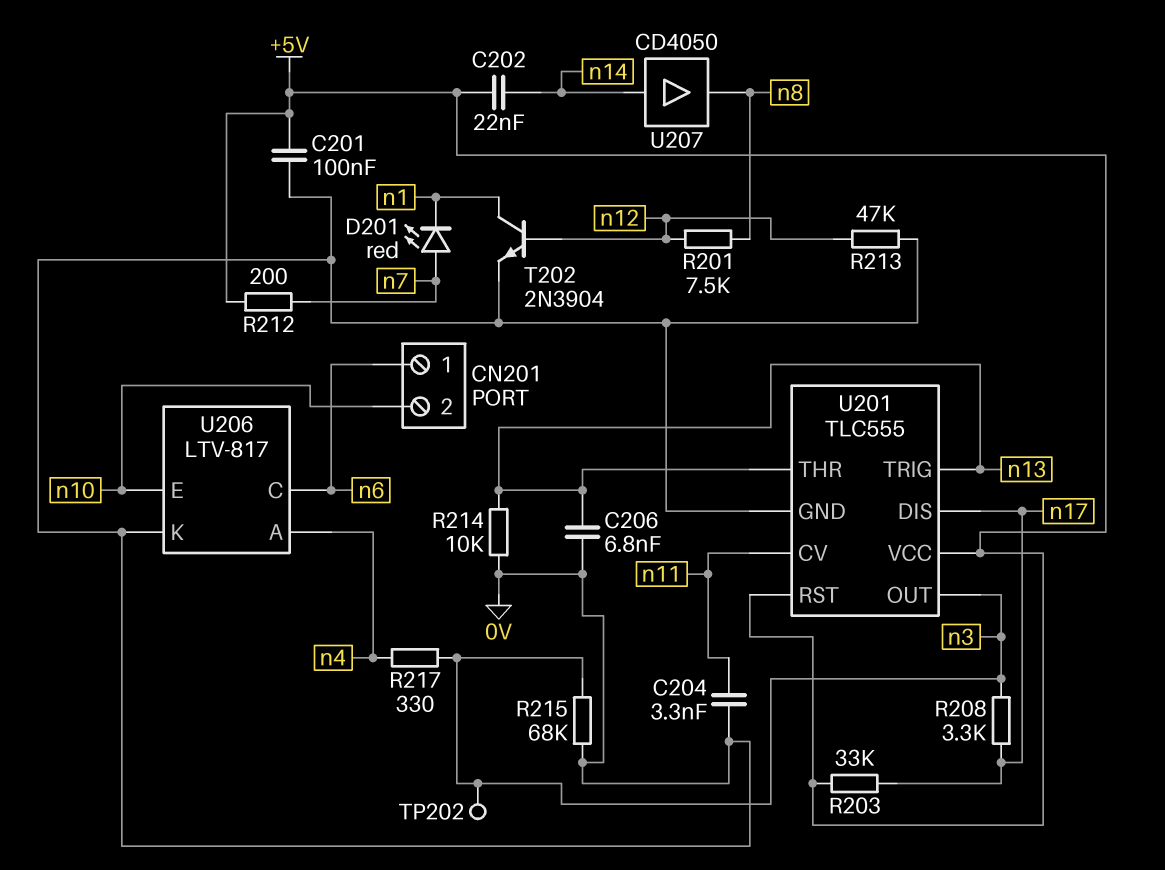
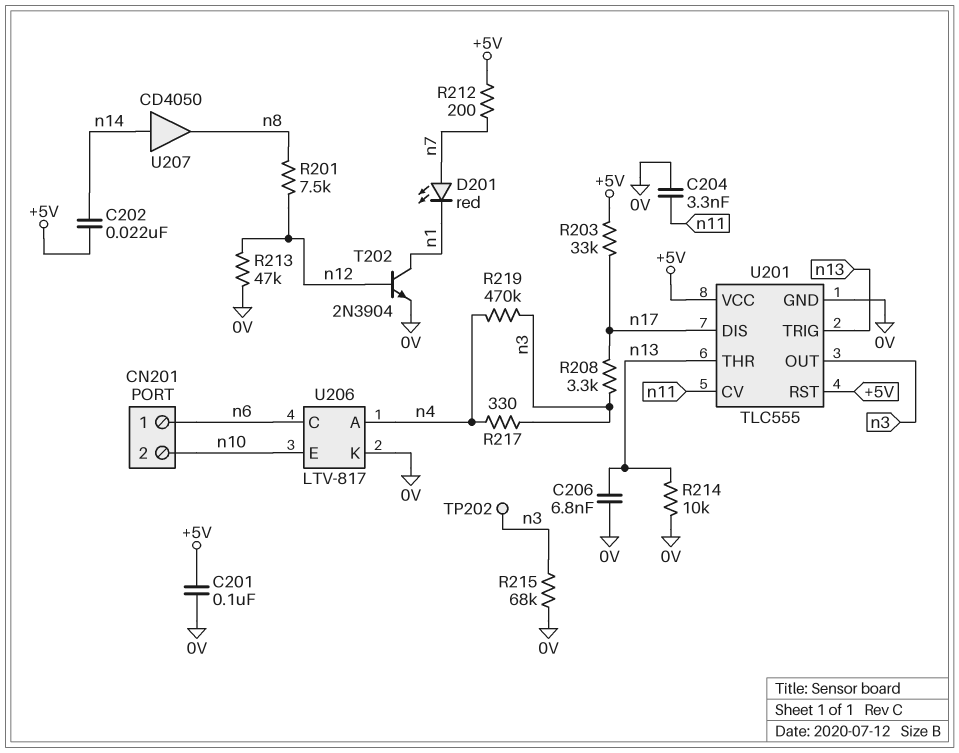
R219: none -> 470k (n3, n4)

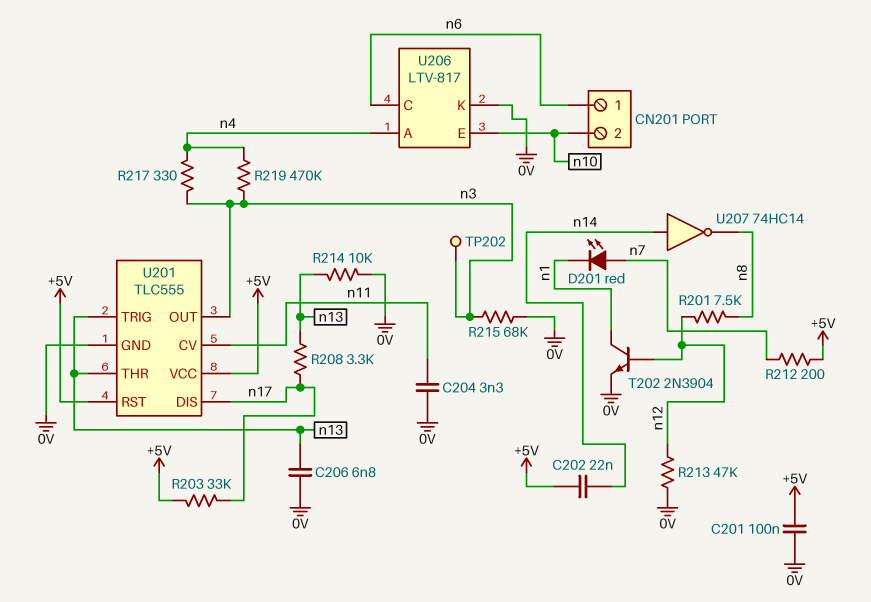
R208: 3.3k (n3, n17) -> 3.3k (n13, n17)
U207: buffer CD4050 (in n14, out n8) -> NOT 74HC14 (in n14, out n8)

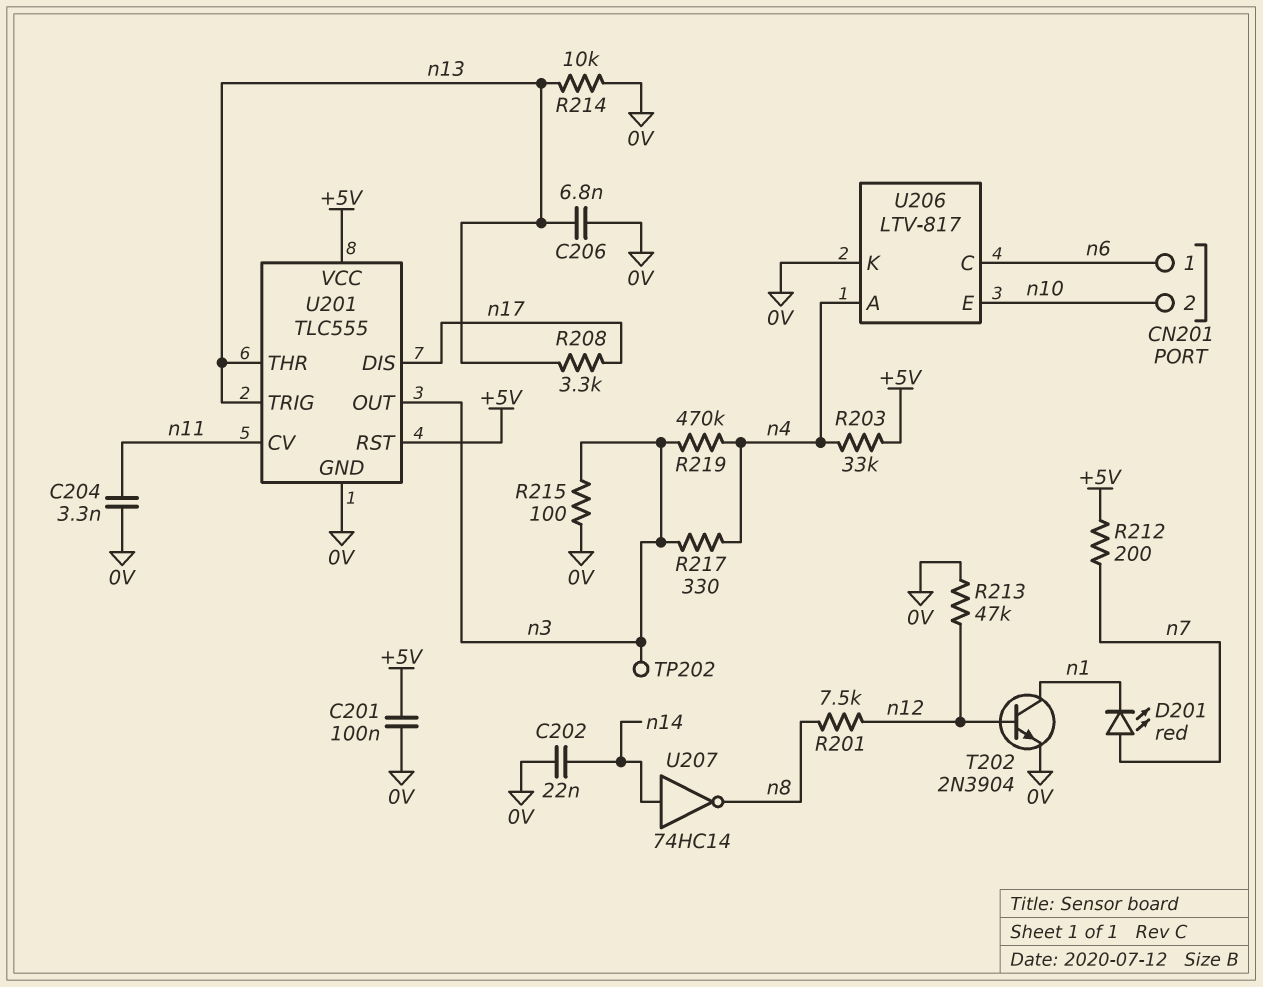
C202: 22nF (+5V, n14) -> 22nF (0V, n14)
R203: 33k (+5V, n17) -> 33k (+5V, n4)
R215: 68k (0V, n3) -> 100 (0V, n3)

